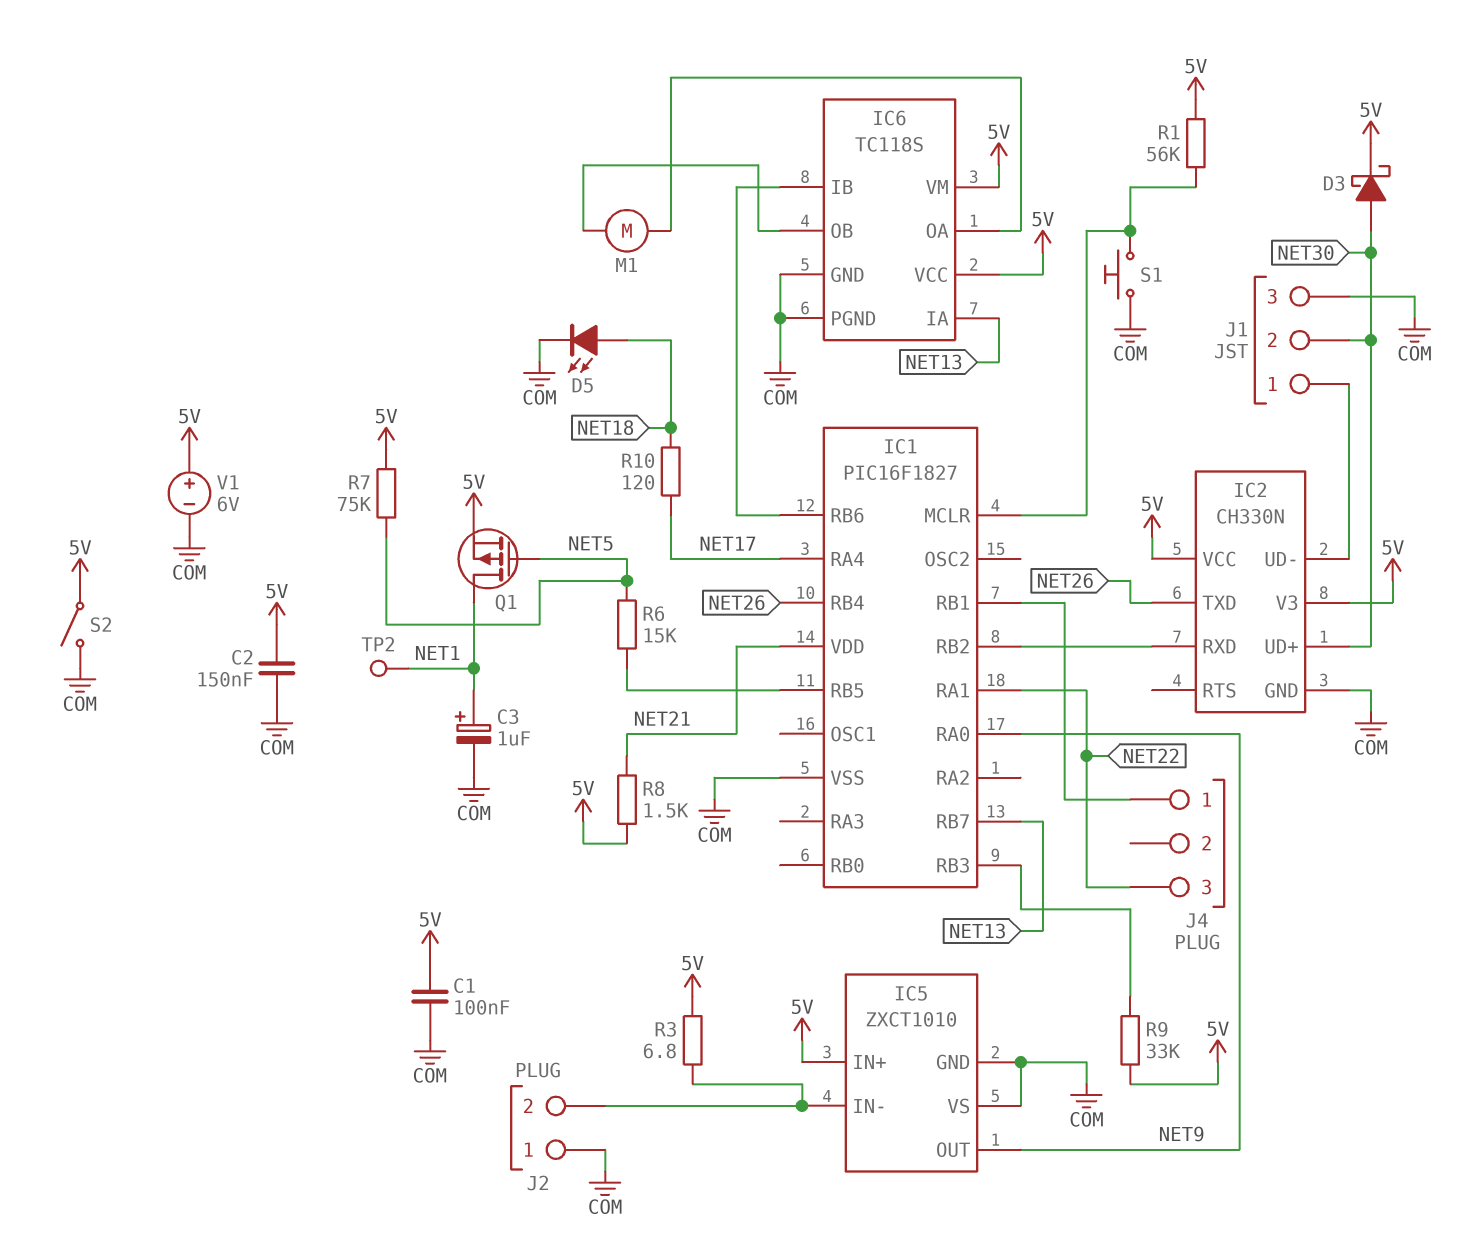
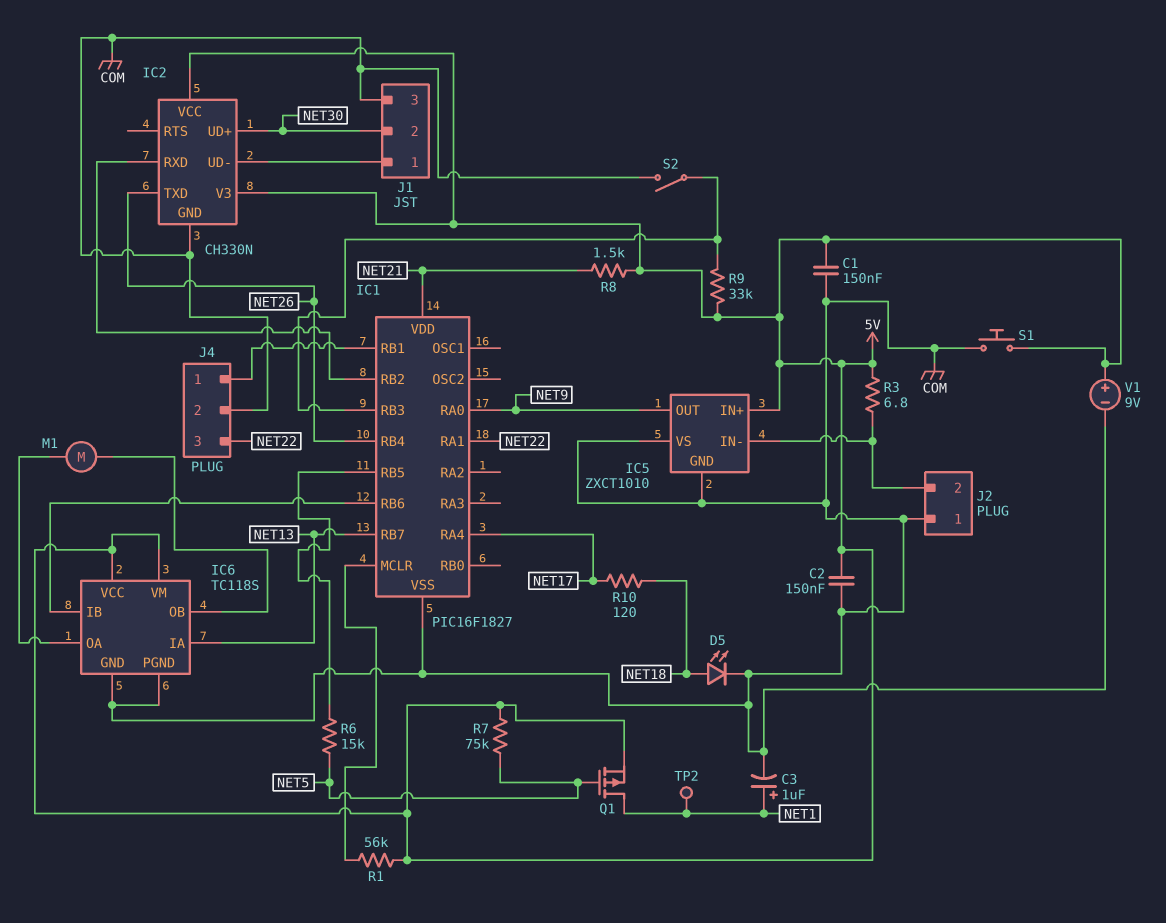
C1: 100nF (5V, COM) -> 150nF (5V, COM)
D3: schottky (A NET30, K 5V) -> none
J4 pin 2: none -> COM
S1: button (COM, IC1/MCLR) -> button (5V, COM)
S2: switch (5V, COM) -> switch (COM, IC1/RB3)
V1: 6V (plus 5V, minus COM) -> 9V (plus 5V, minus COM)

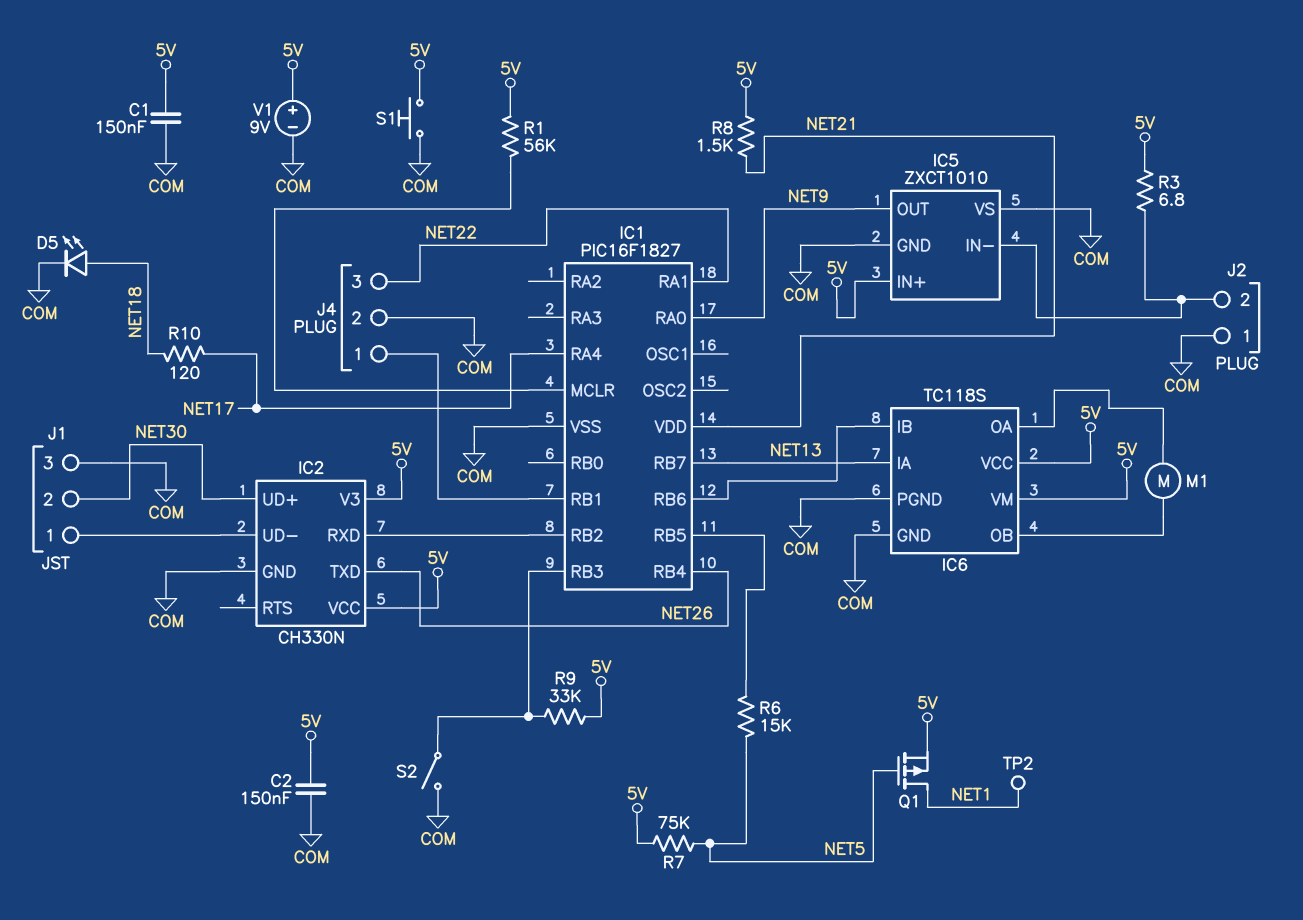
C3: 1uF (plus NET1, minus COM) -> none

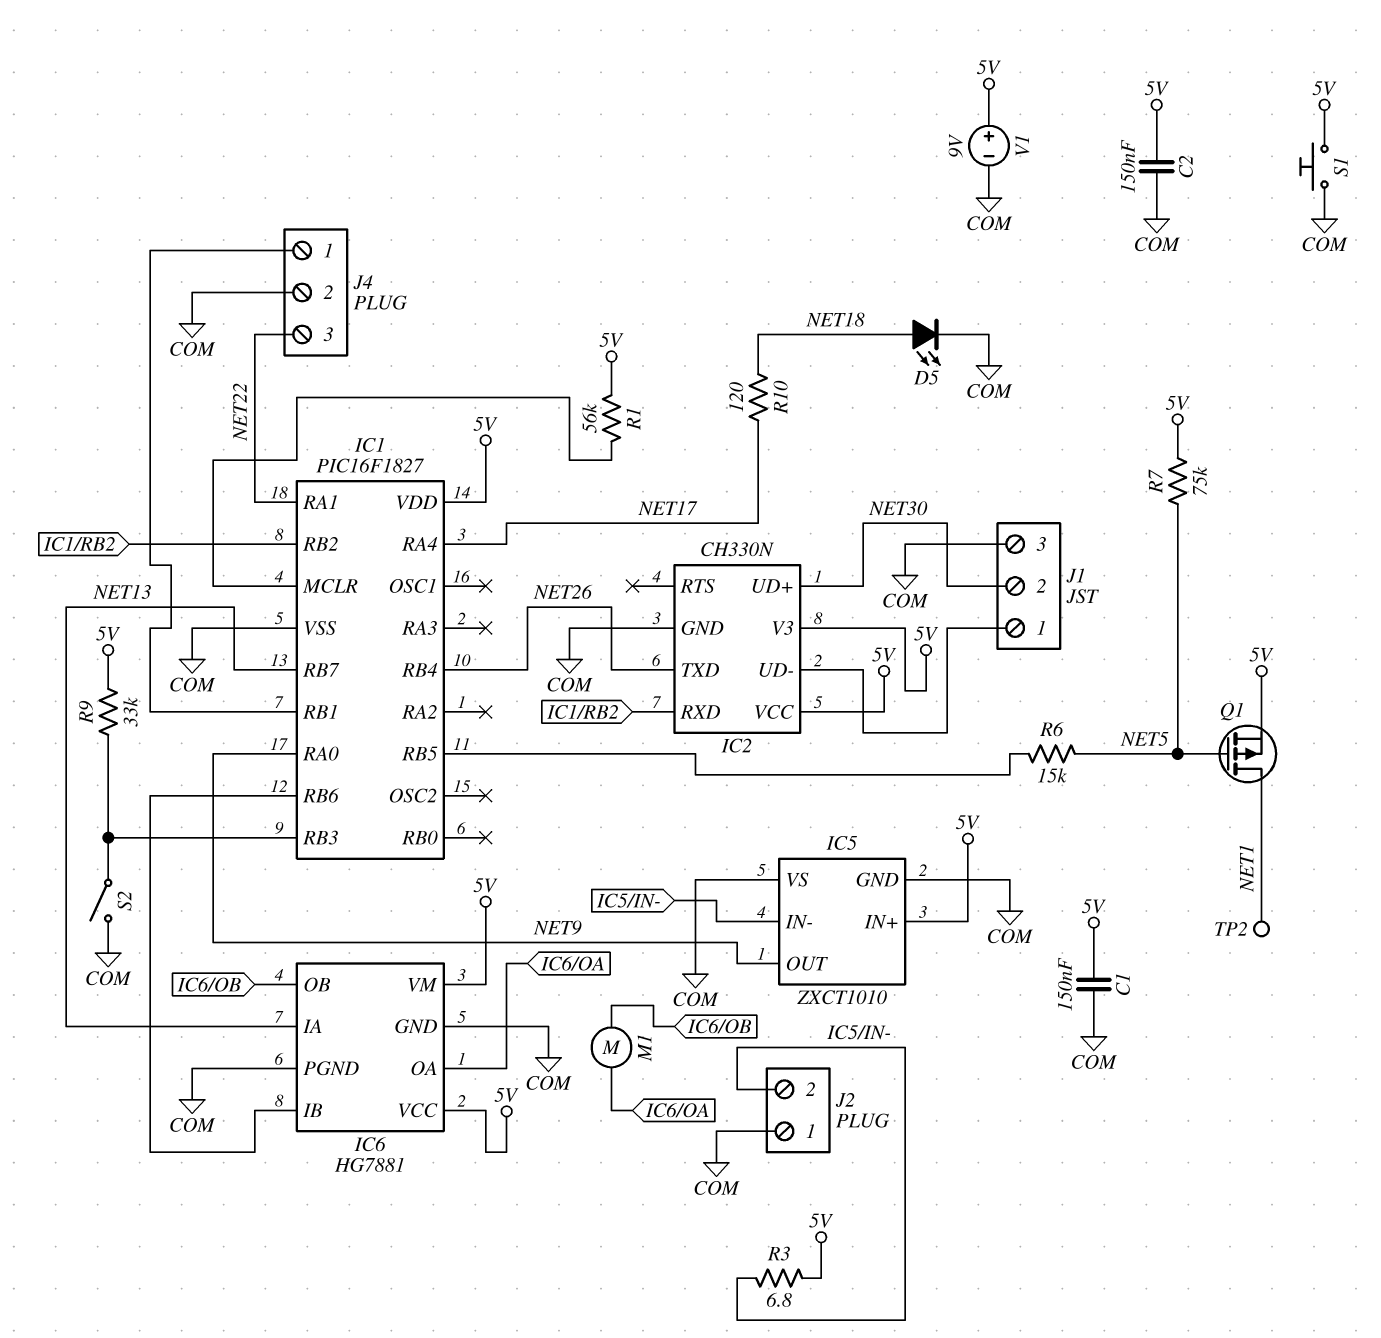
IC1 pin VDD: NET21 -> 5V
IC6: TC118S -> HG7881
R8: 1.5k (5V, NET21) -> none

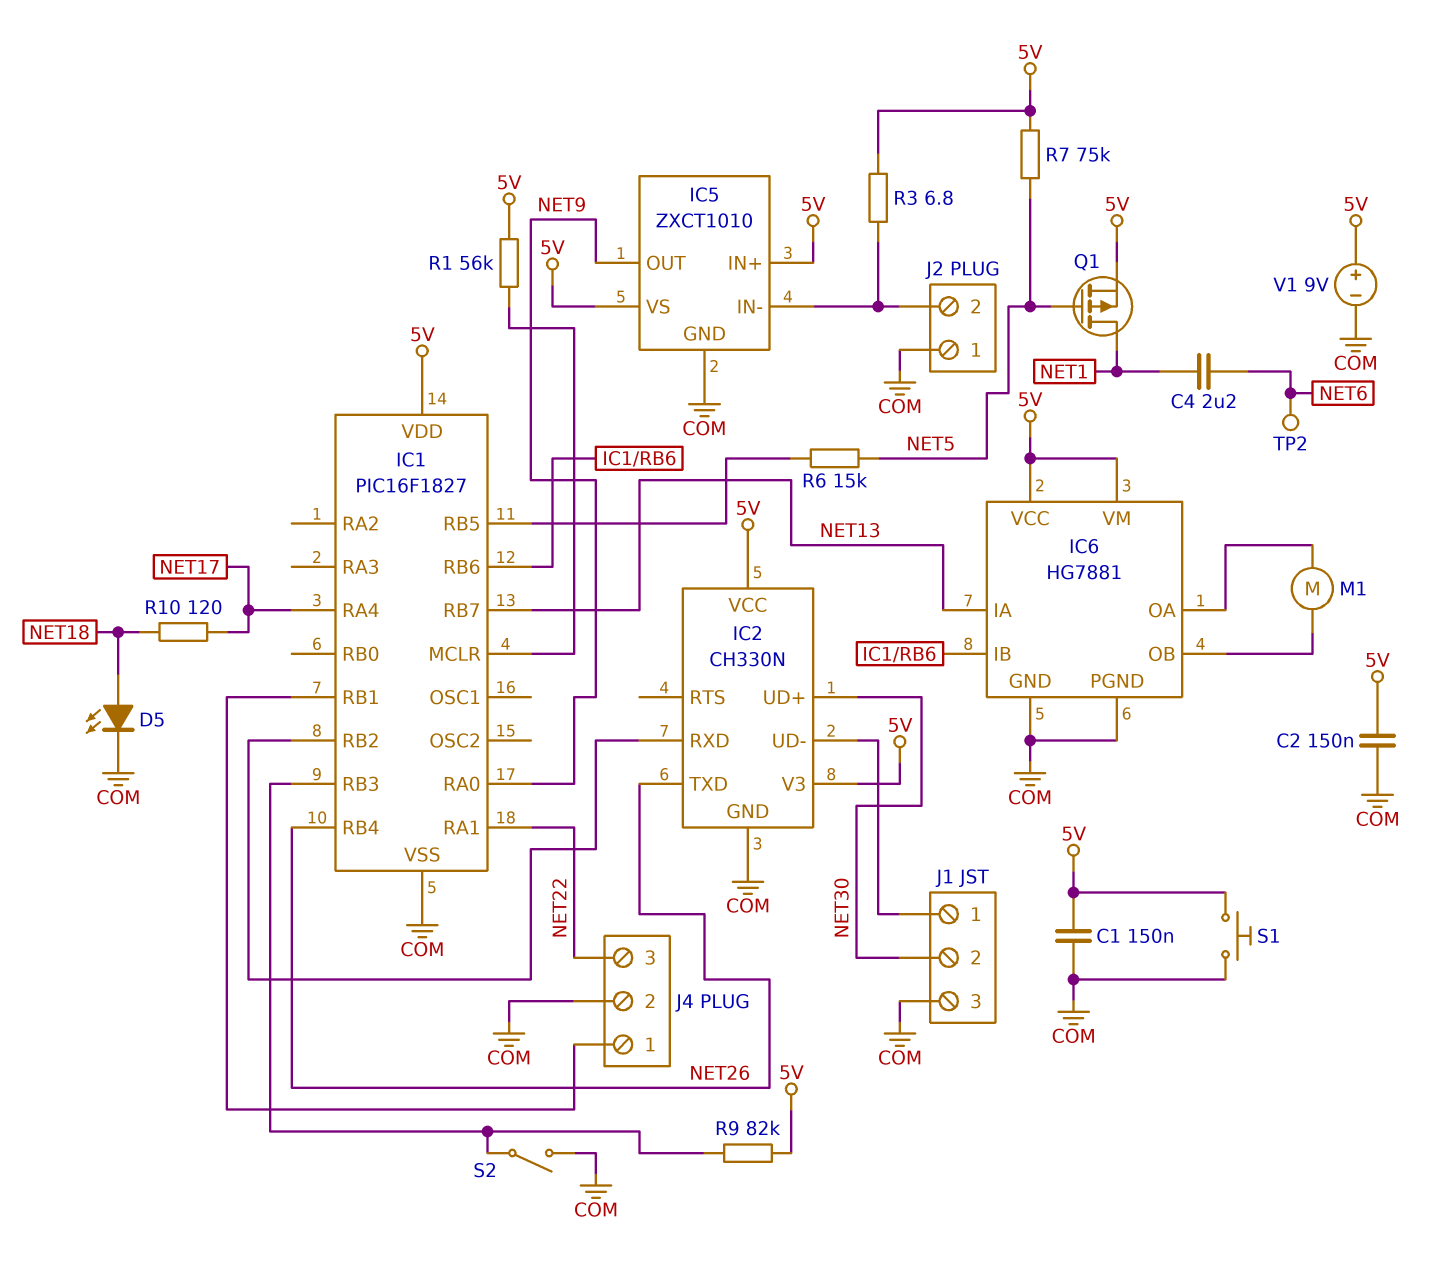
C4: none -> 2.2uF (NET1, NET6)
IC5 pin VS: COM -> 5V
R9: 33k (5V, IC1/RB3) -> 82k (5V, IC1/RB3)
TP2: test point (NET1) -> test point (NET6)

